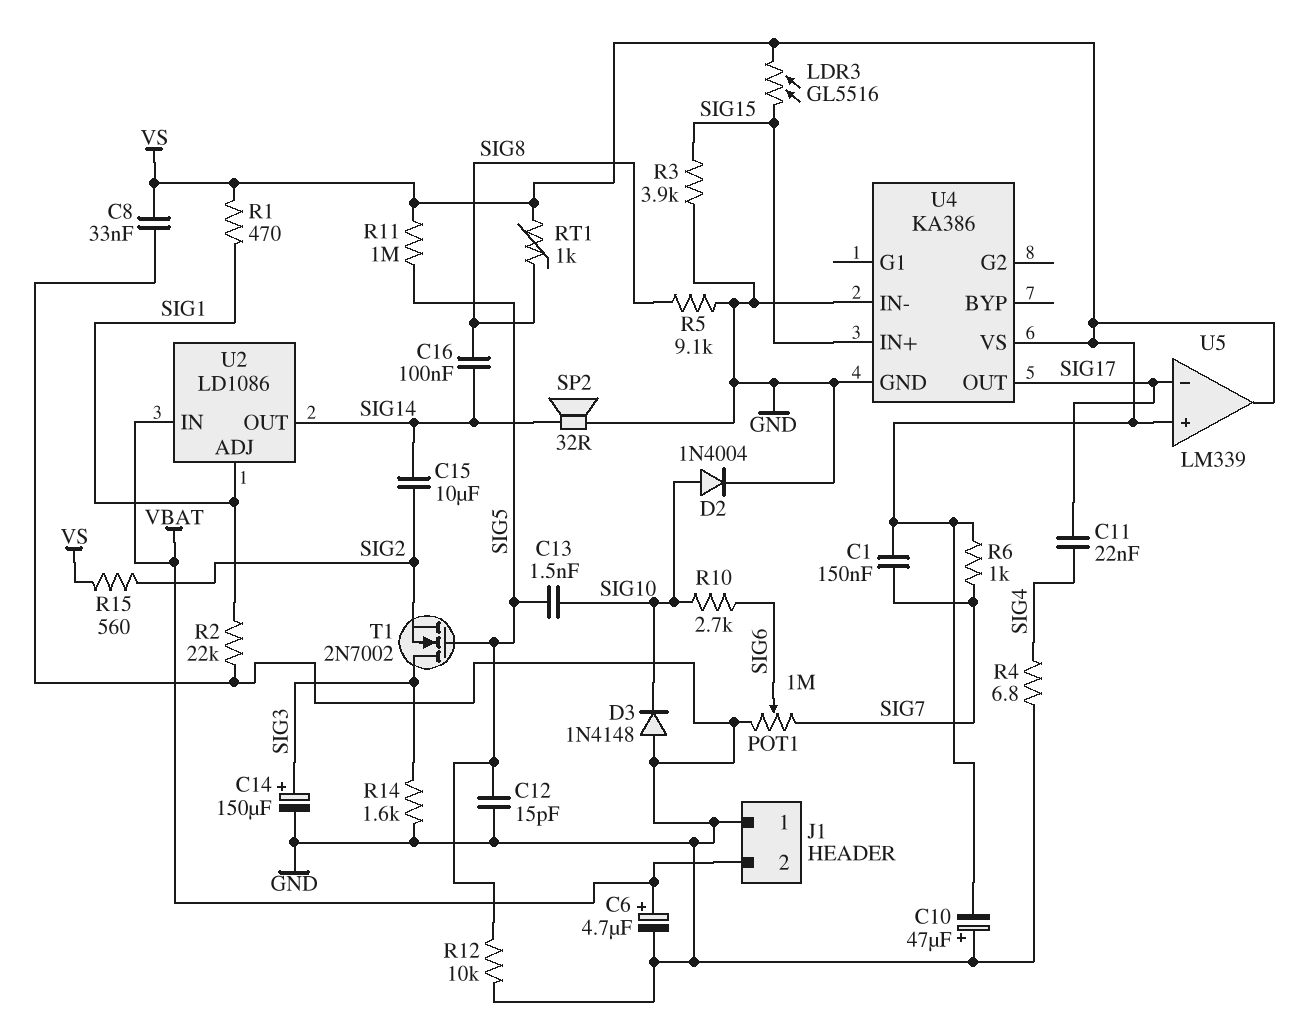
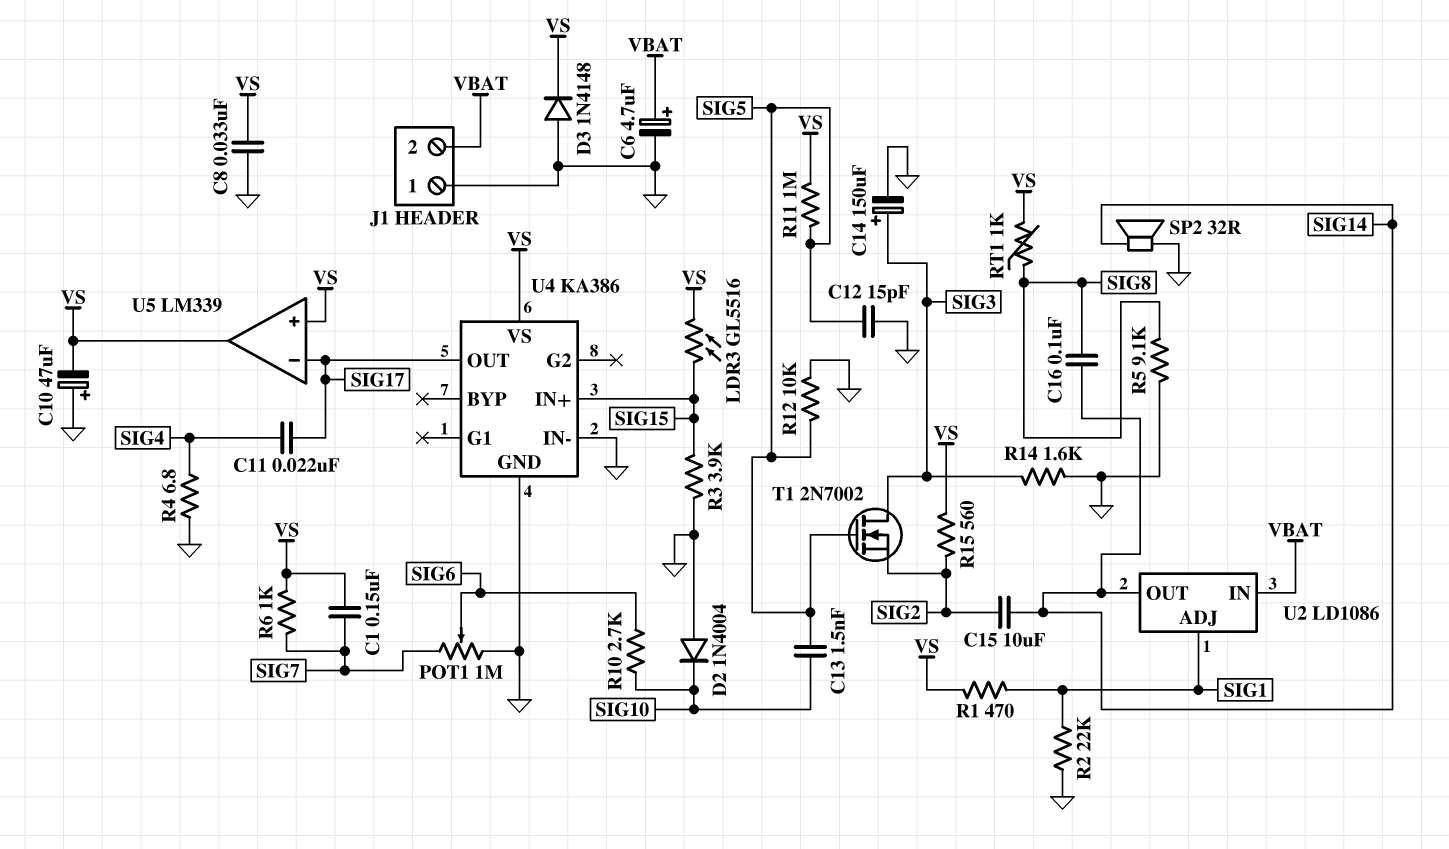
D2: diode 1N4004 (A SIG10, K GND) -> diode 1N4004 (A GND, K SIG10)
D3: diode 1N4148 (A GND, K SIG10) -> diode 1N4148 (A GND, K VS)

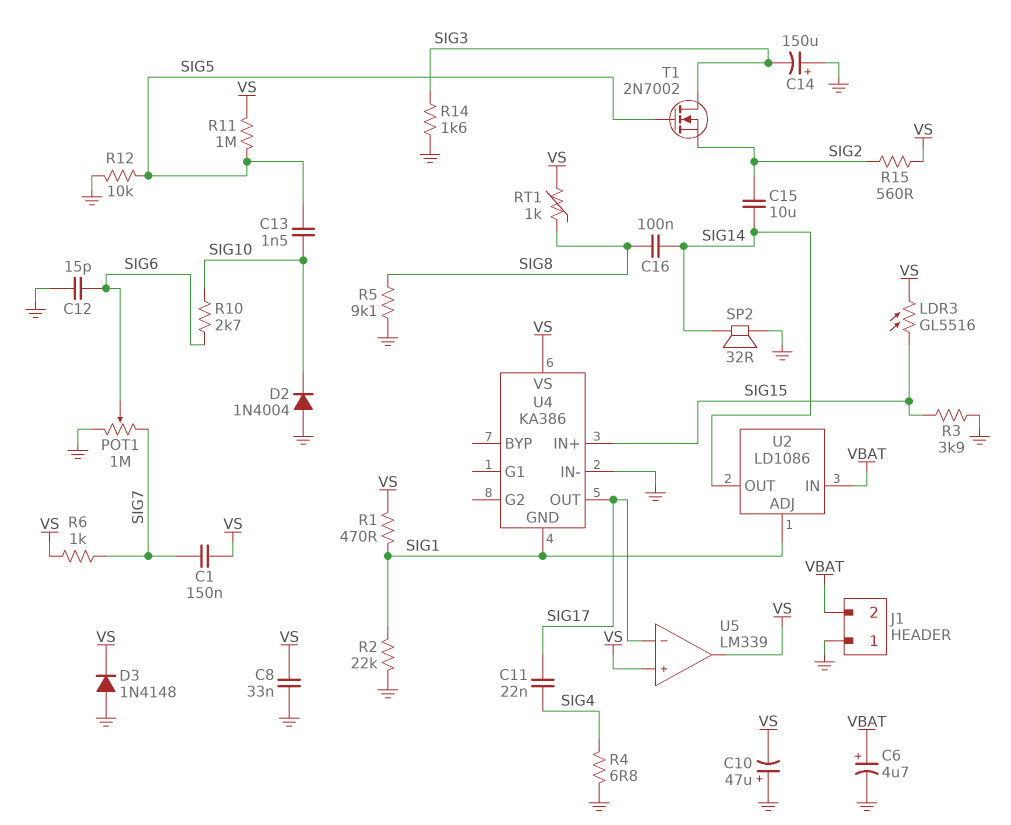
C12: 15pF (GND, SIG5) -> 15pF (GND, SIG6)
C14: 150uF (plus SIG3, minus GND) -> 150uF (plus GND, minus SIG3)
U4 pin GND: GND -> SIG1

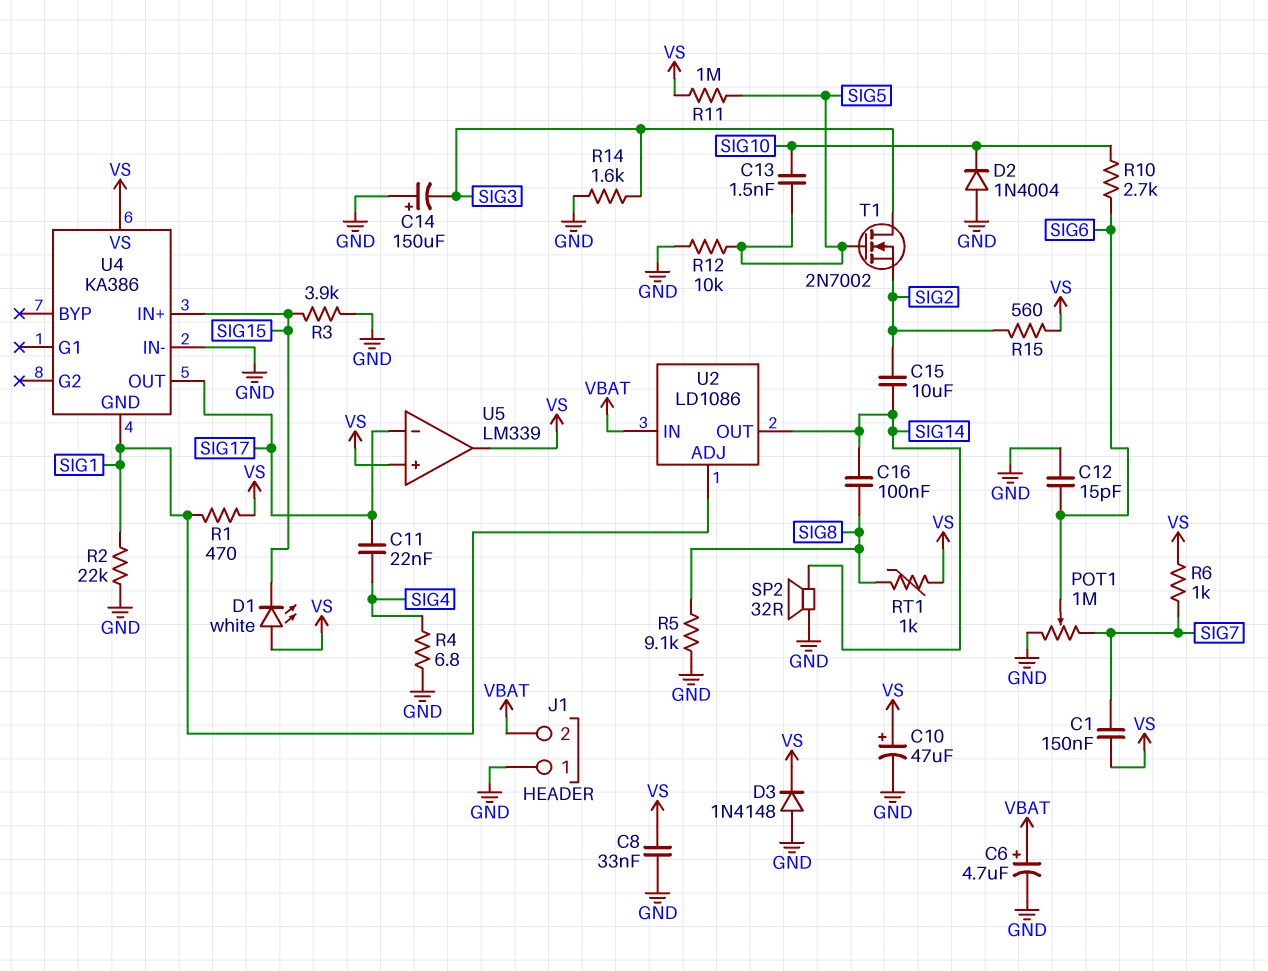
C10: 47uF (plus GND, minus VS) -> 47uF (plus VS, minus GND)
D1: none -> LED white (A VS, K SIG15)
LDR3: GL5516 (SIG15, VS) -> none

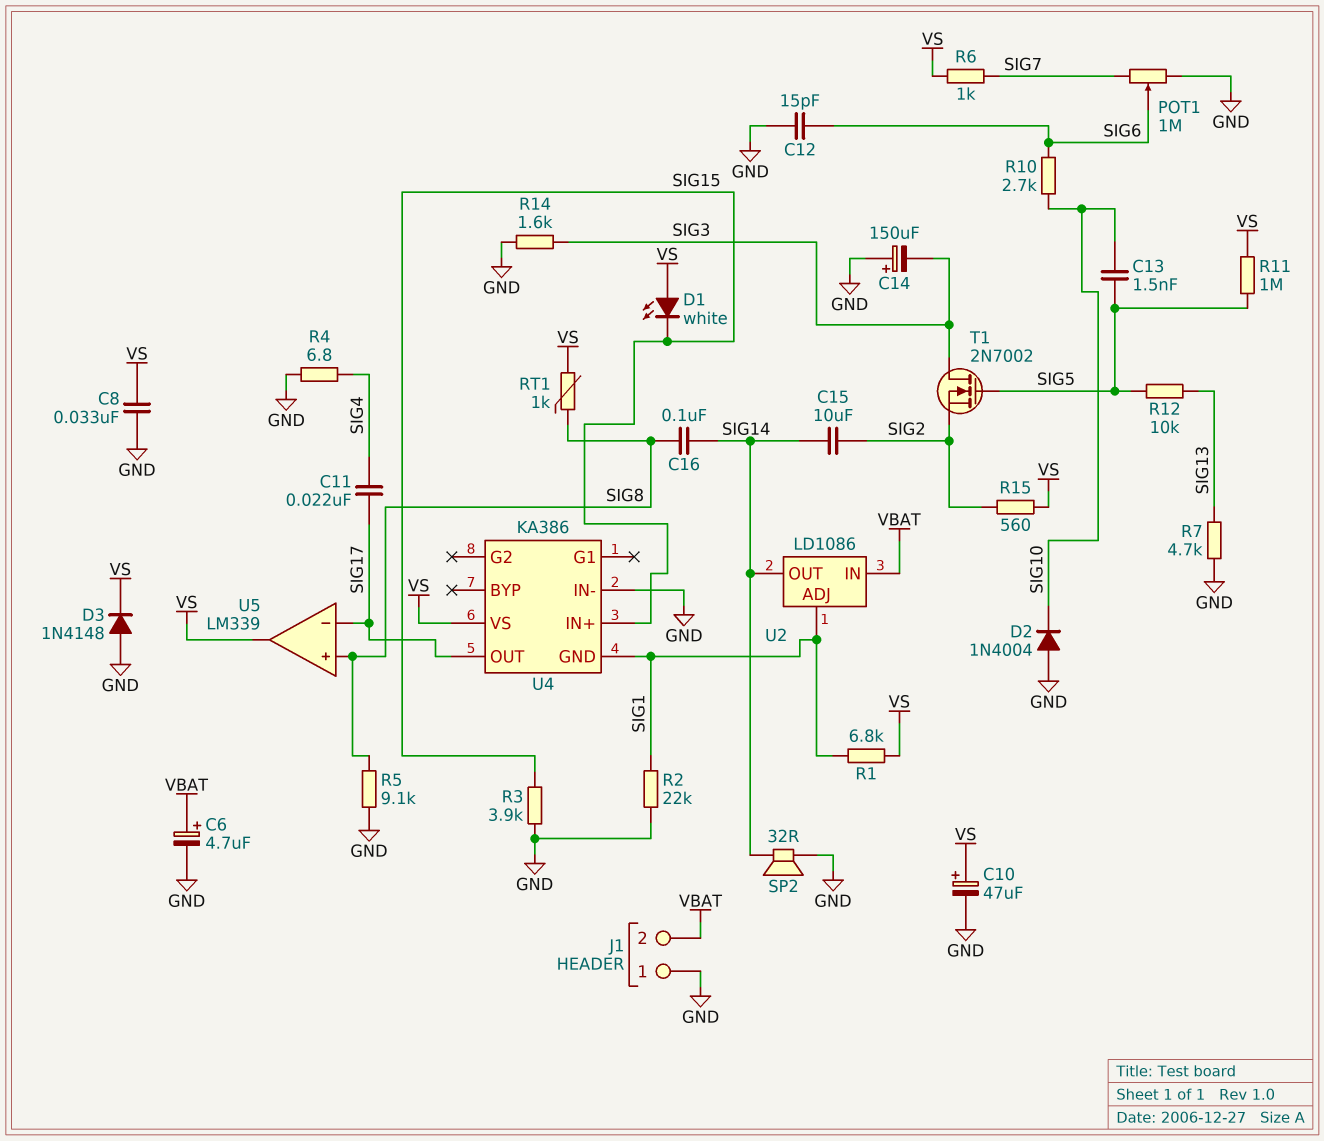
C1: 150nF (SIG7, VS) -> none
R1: 470 (SIG1, VS) -> 6.8k (SIG1, VS)
R7: none -> 4.7k (GND, SIG13)
R12: 10k (GND, SIG5) -> 10k (SIG5, SIG13)
U5 pin in+: VS -> SIG8

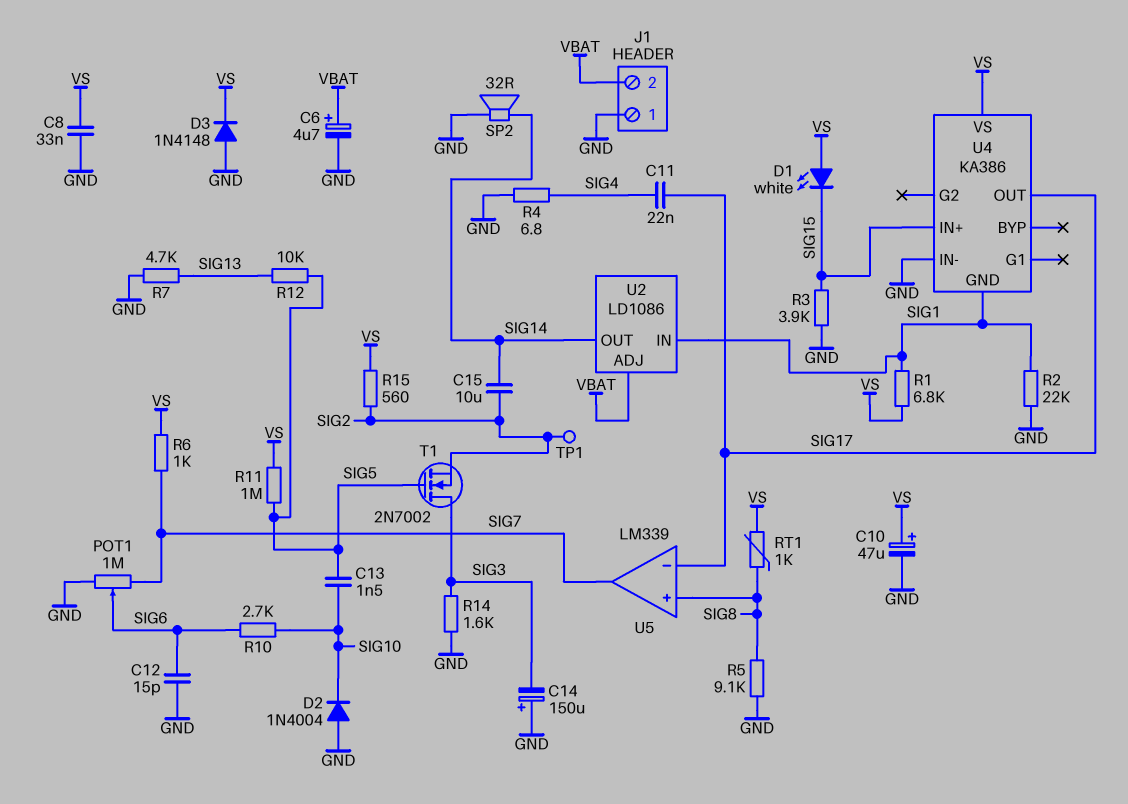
C16: 100nF (SIG8, SIG14) -> none
TP1: none -> test point (SIG2)
U2 pin ADJ: SIG1 -> VBAT
U2 pin IN: VBAT -> SIG1
U5 pin out: VS -> SIG7

